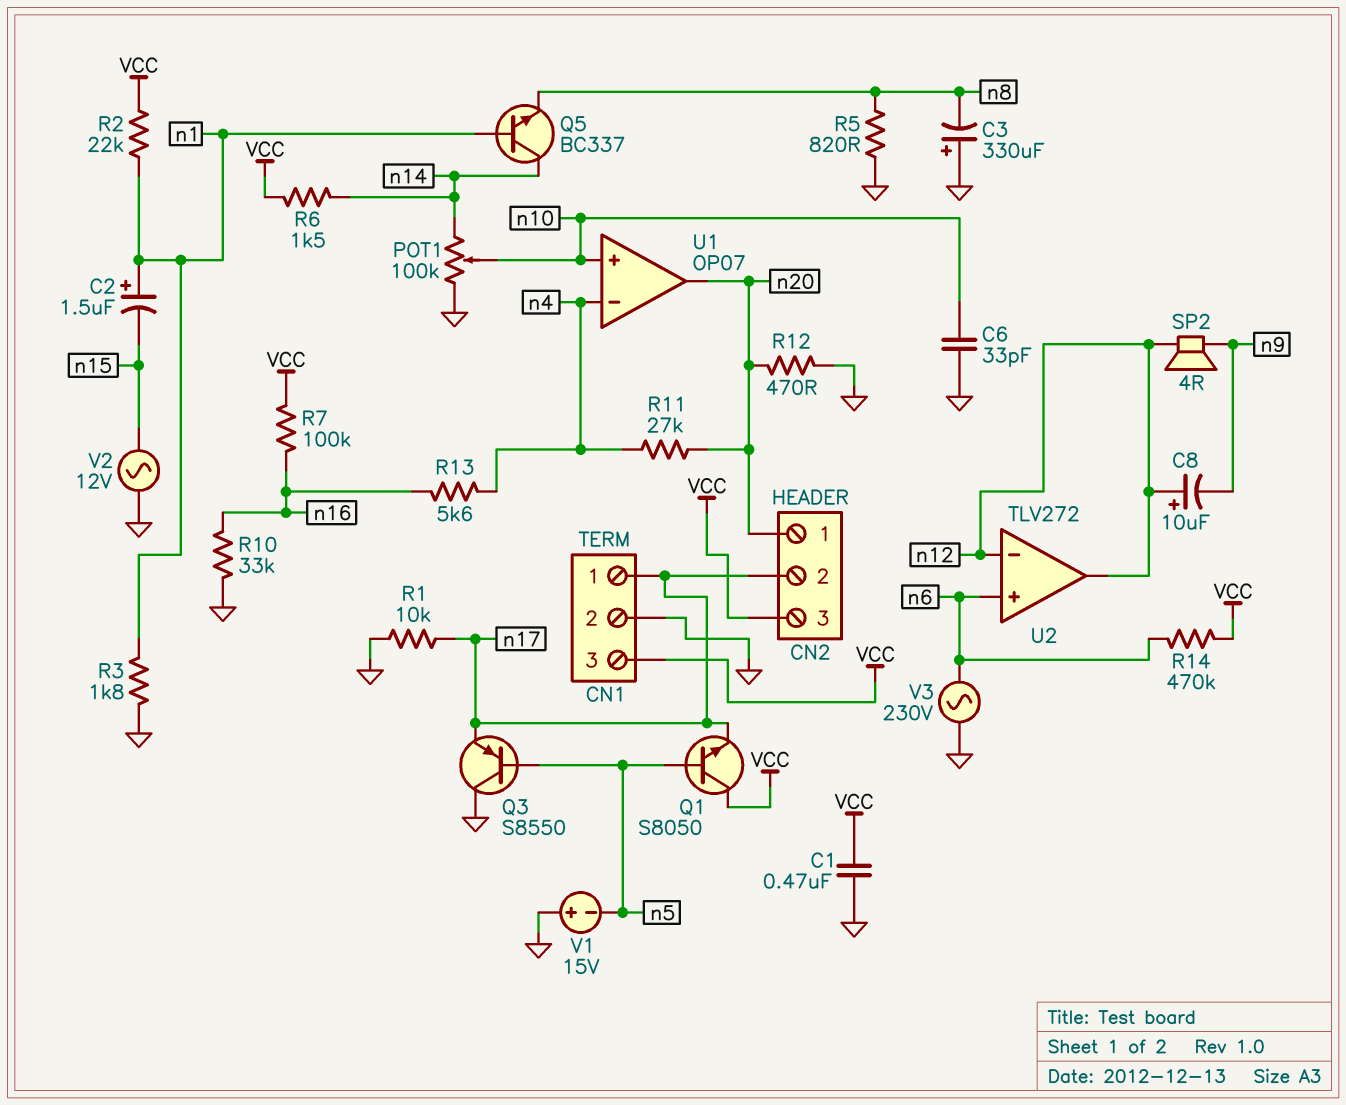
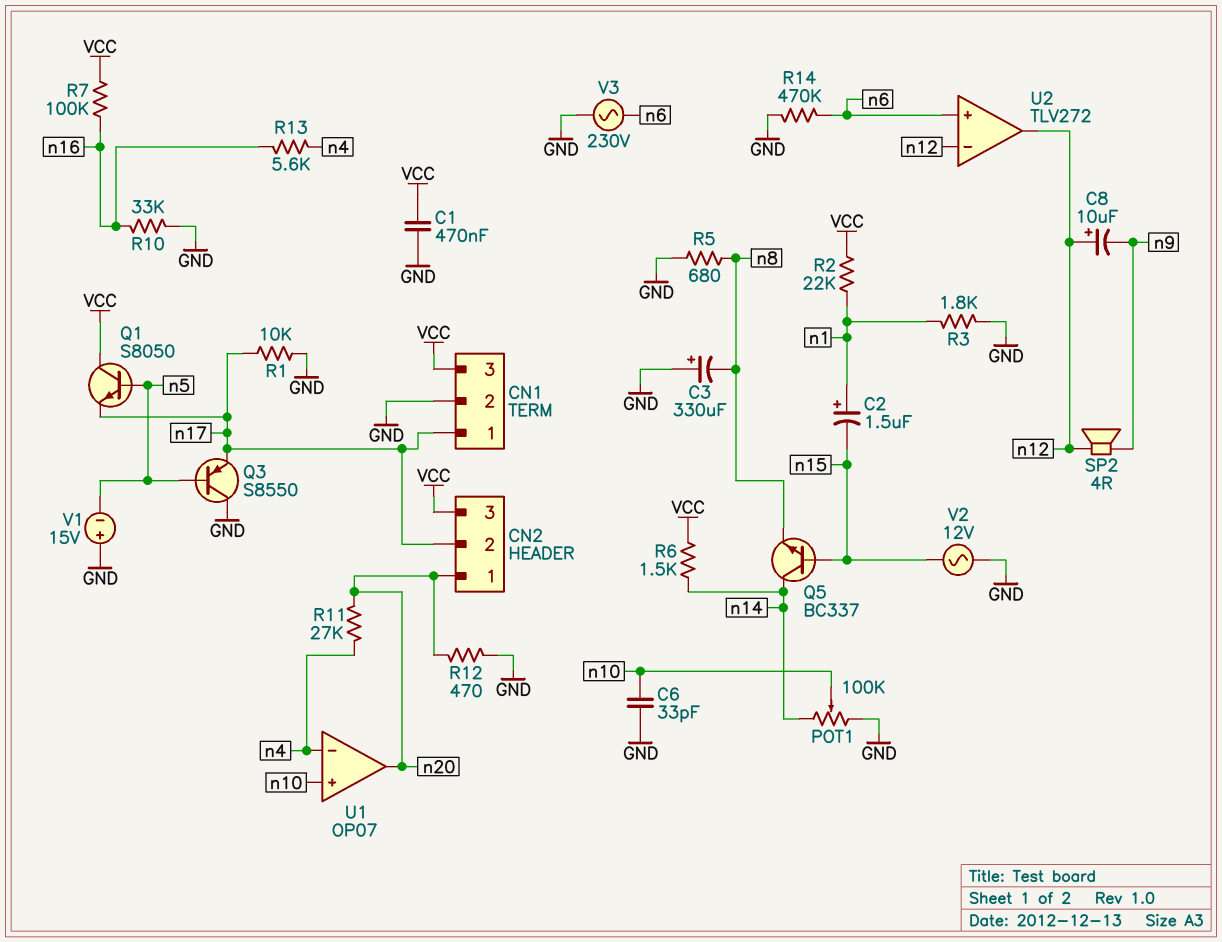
Q5: NPN BC337 (B n1, C n14, E n8) -> NPN BC337 (B n15, C n14, E n8)
R5: 820 (GND, n8) -> 680 (GND, n8)
R14: 470k (VCC, n6) -> 470k (GND, n6)

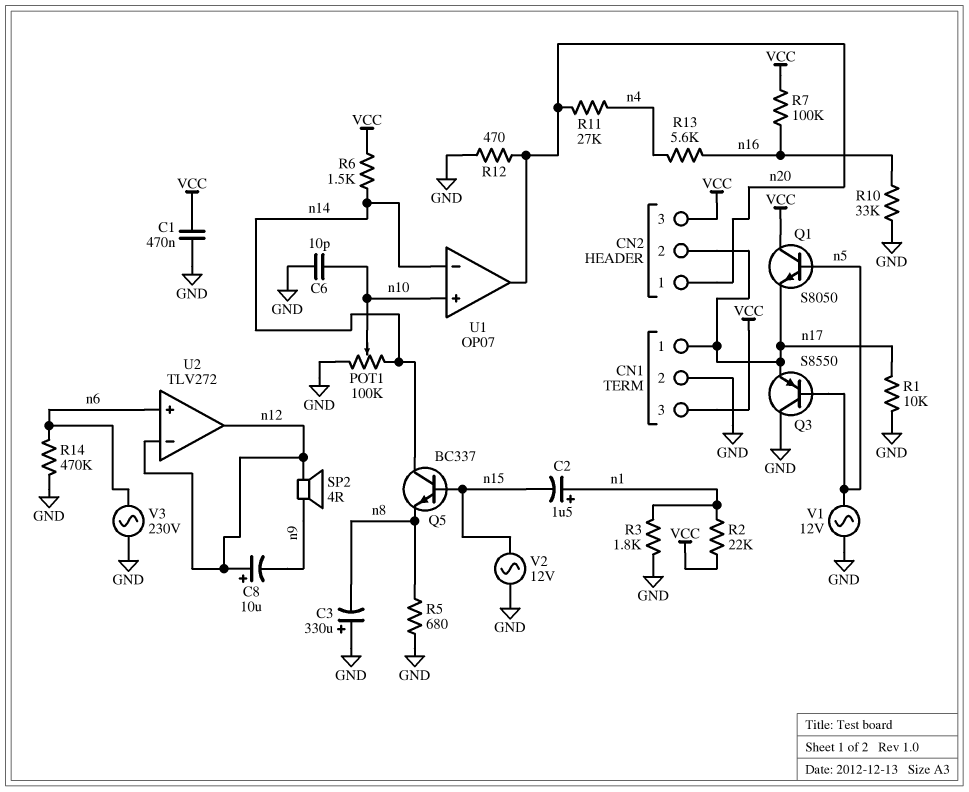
C6: 33pF (GND, n10) -> 10pF (GND, n10)
U1 pin in-: n4 -> n14
V1: 15V (plus GND, minus n5) -> AC 12V (GND, n5)

